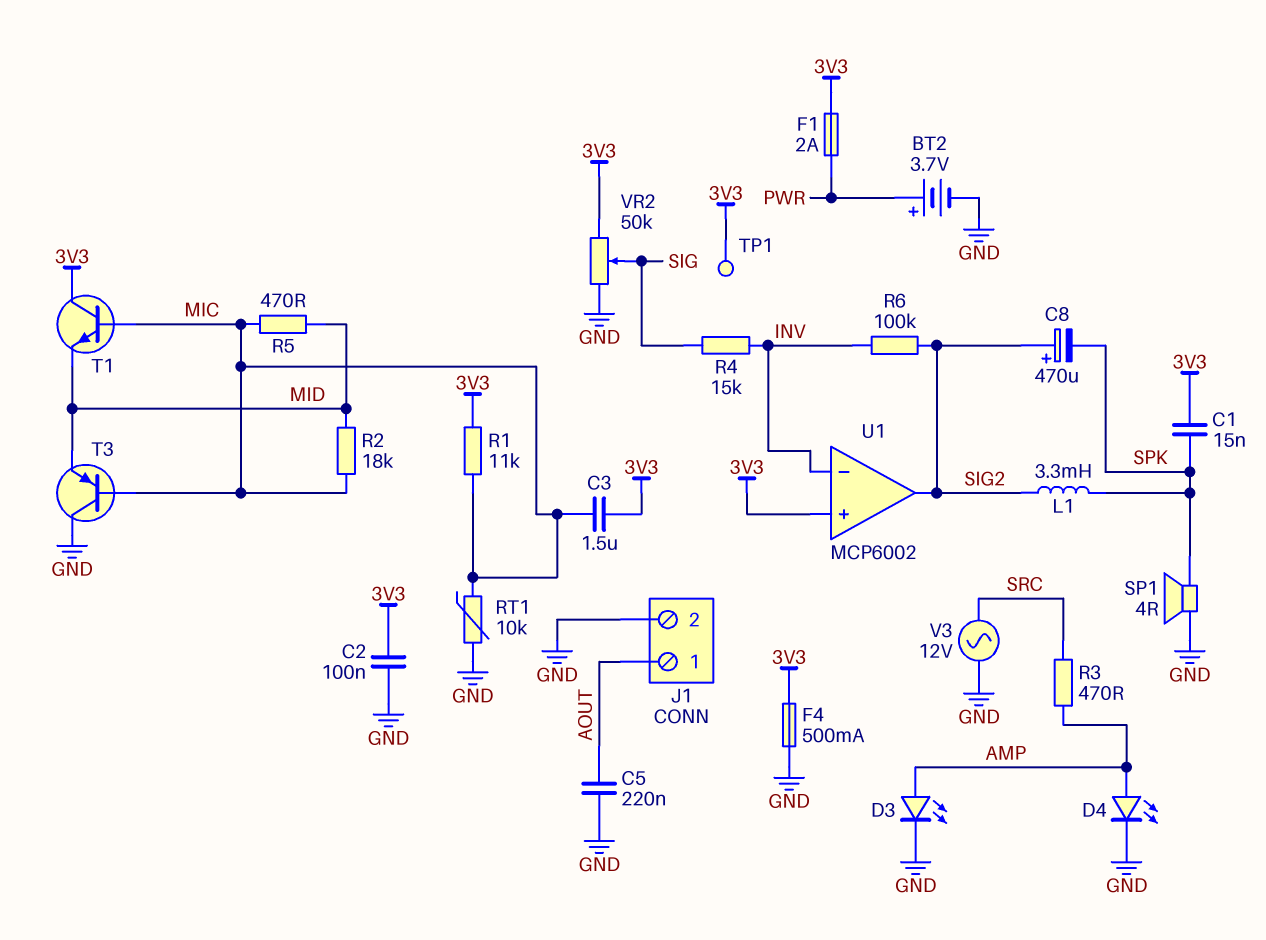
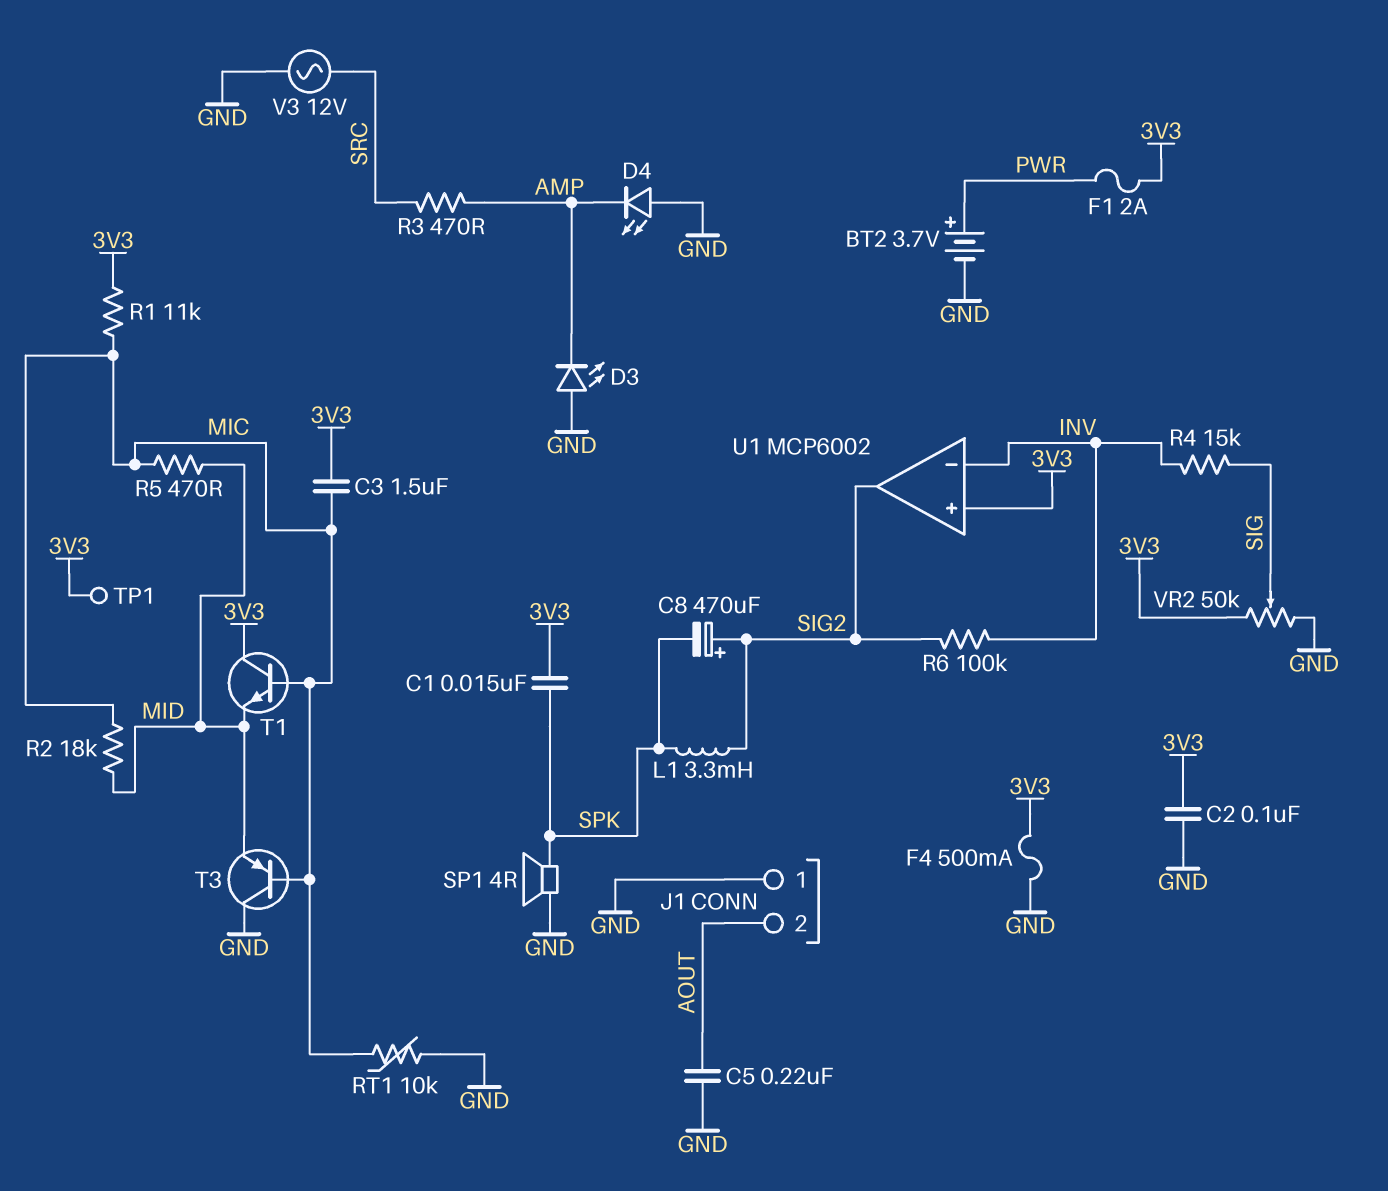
D3: LED (A AMP, K GND) -> LED (A GND, K AMP)
D4: LED (A AMP, K GND) -> LED (A GND, K AMP)
J1 pin 1: AOUT -> GND
J1 pin 2: GND -> AOUT

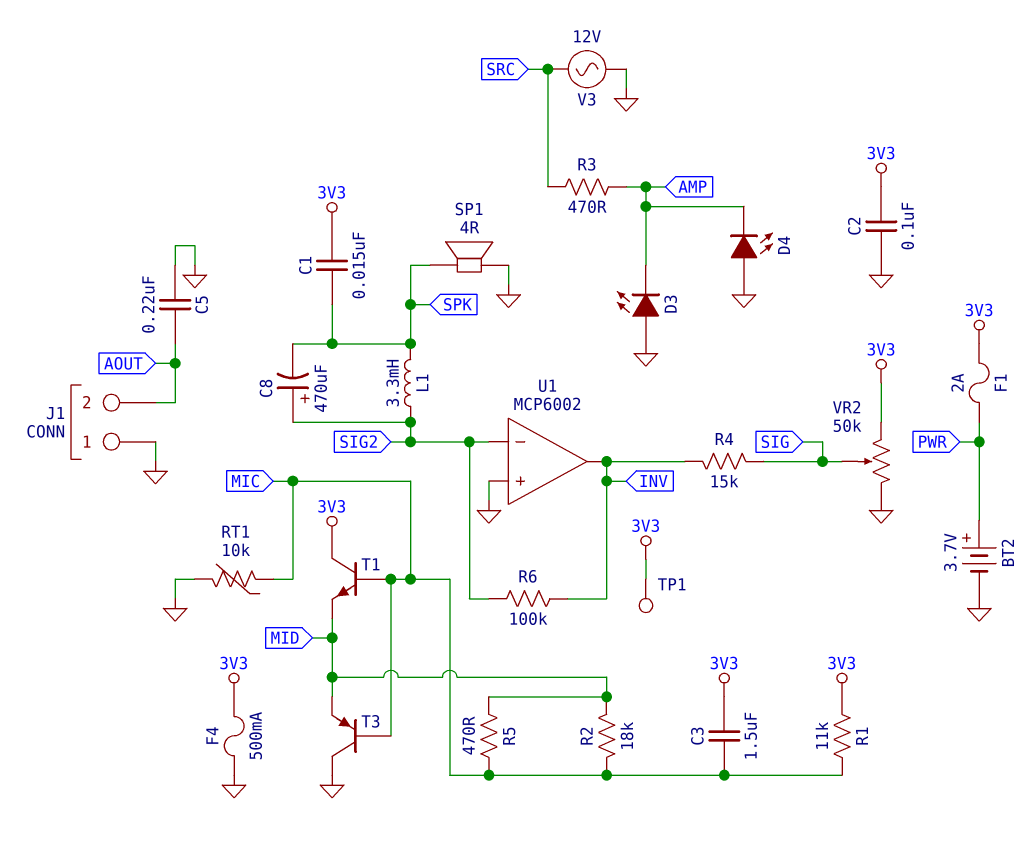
U1 pin in+: 3V3 -> GND
U1 pin in-: INV -> SIG2
U1 pin out: SIG2 -> INV

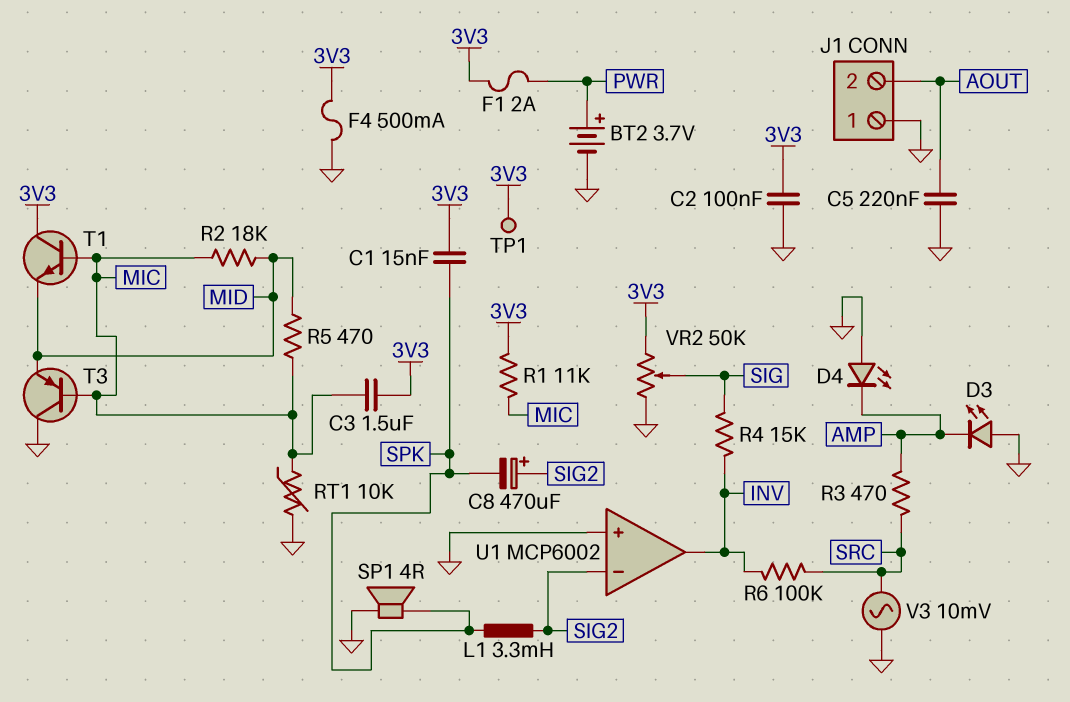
R6: 100k (INV, SIG2) -> 100k (INV, SRC)
V3: AC 12V (GND, SRC) -> AC 10mV (GND, SRC)

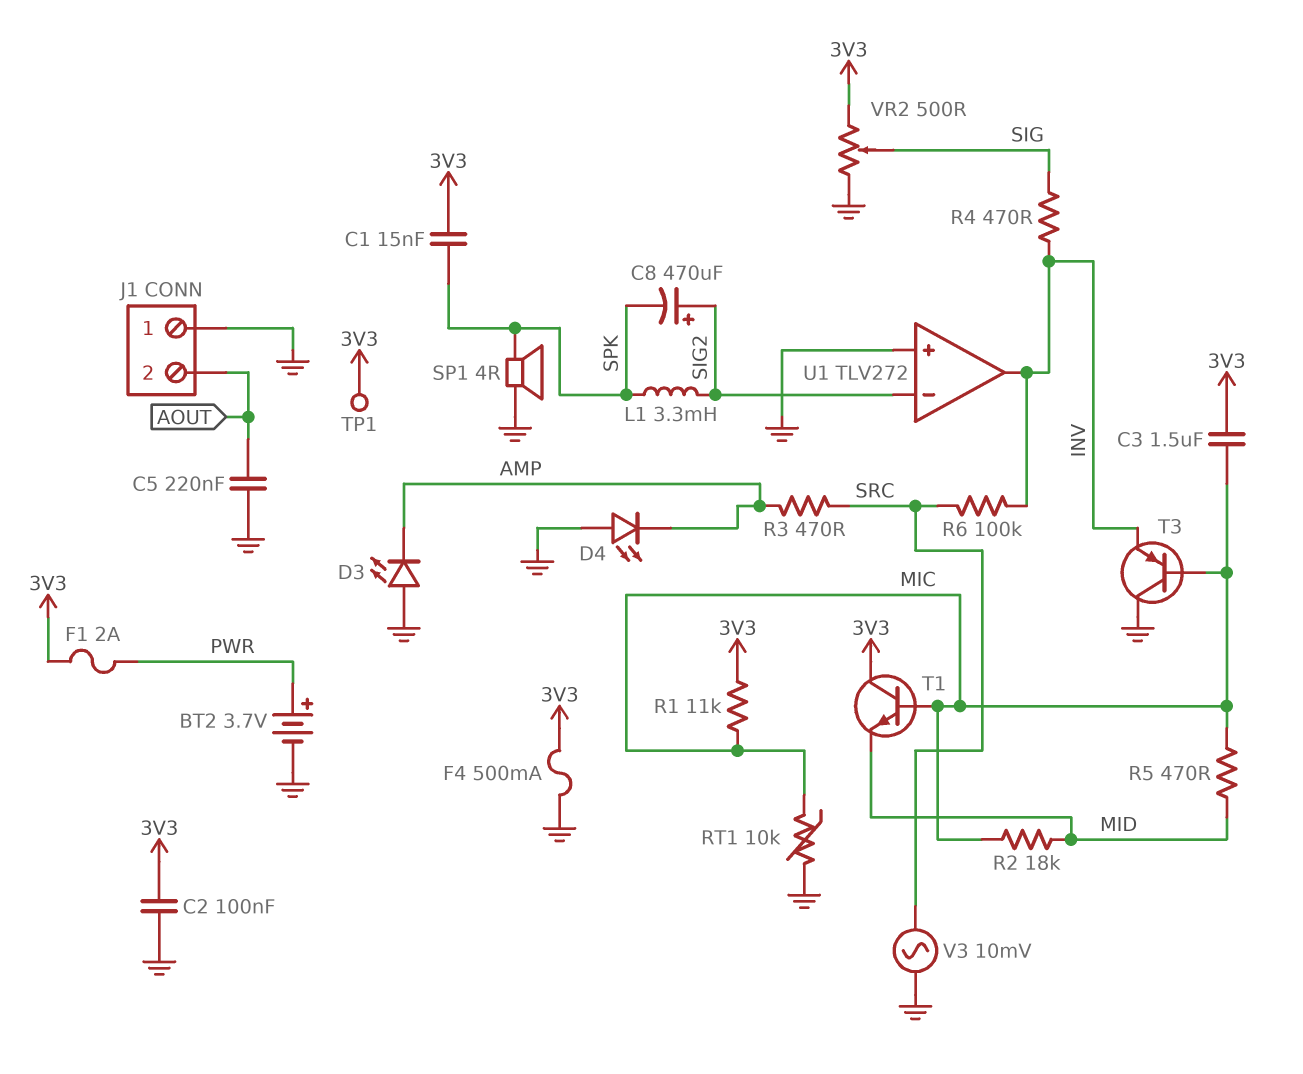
R4: 15k (INV, SIG) -> 470 (INV, SIG)
T3: PNP (B MIC, C GND, E MID) -> PNP (B MIC, C GND, E INV)
U1: MCP6002 -> TLV272
VR2: 50k (3V3, GND, wiper SIG) -> 500 (3V3, GND, wiper SIG)

